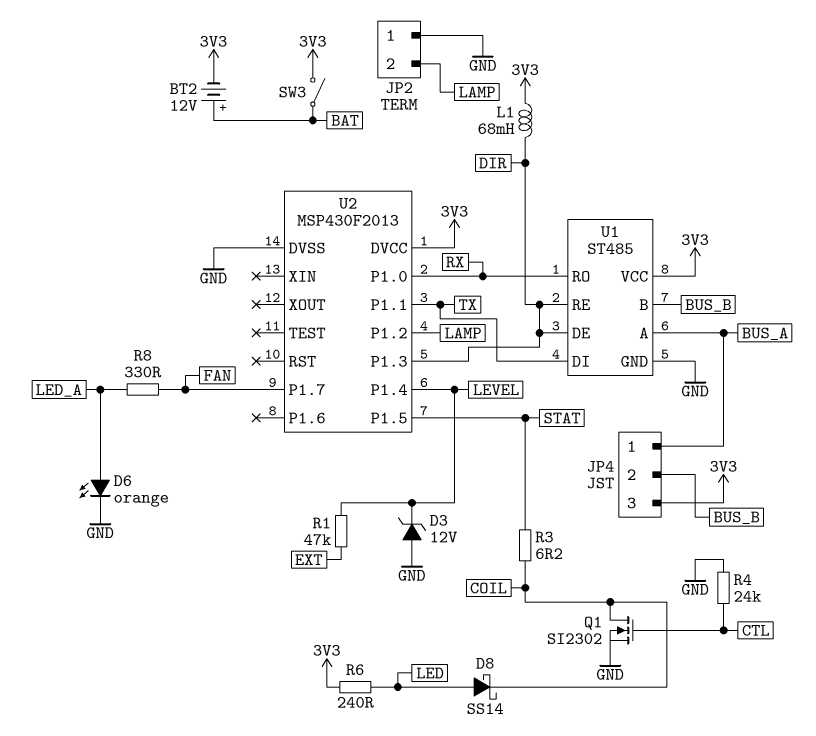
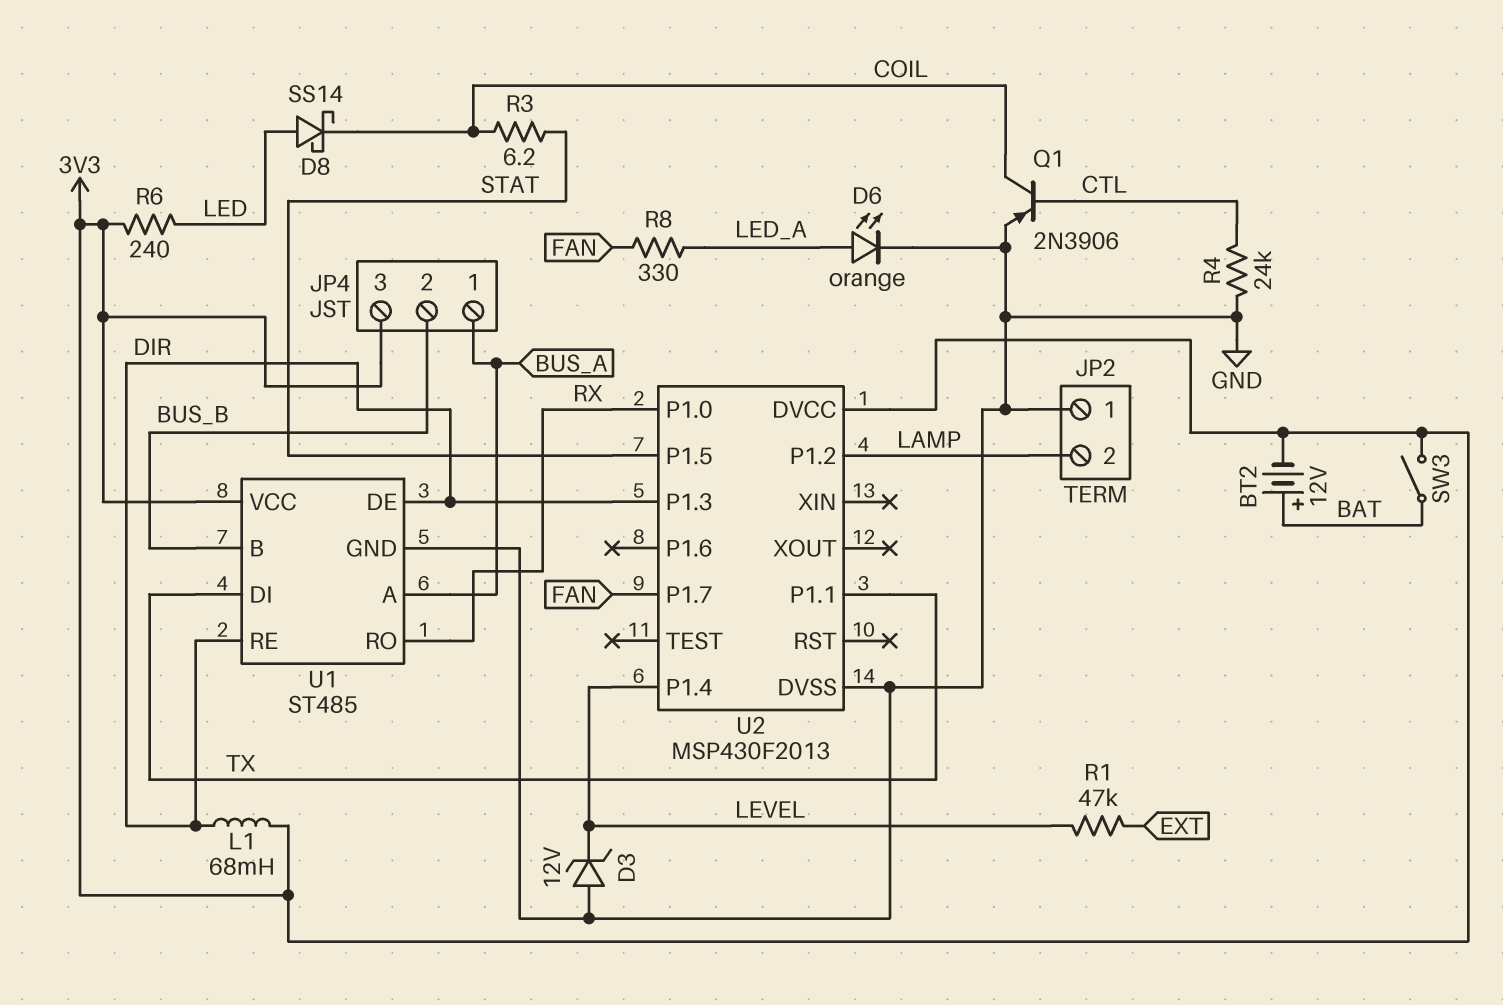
Q1: NMOS SI2302 (G CTL, D COIL, S GND) -> PNP 2N3906 (B CTL, C COIL, E GND)

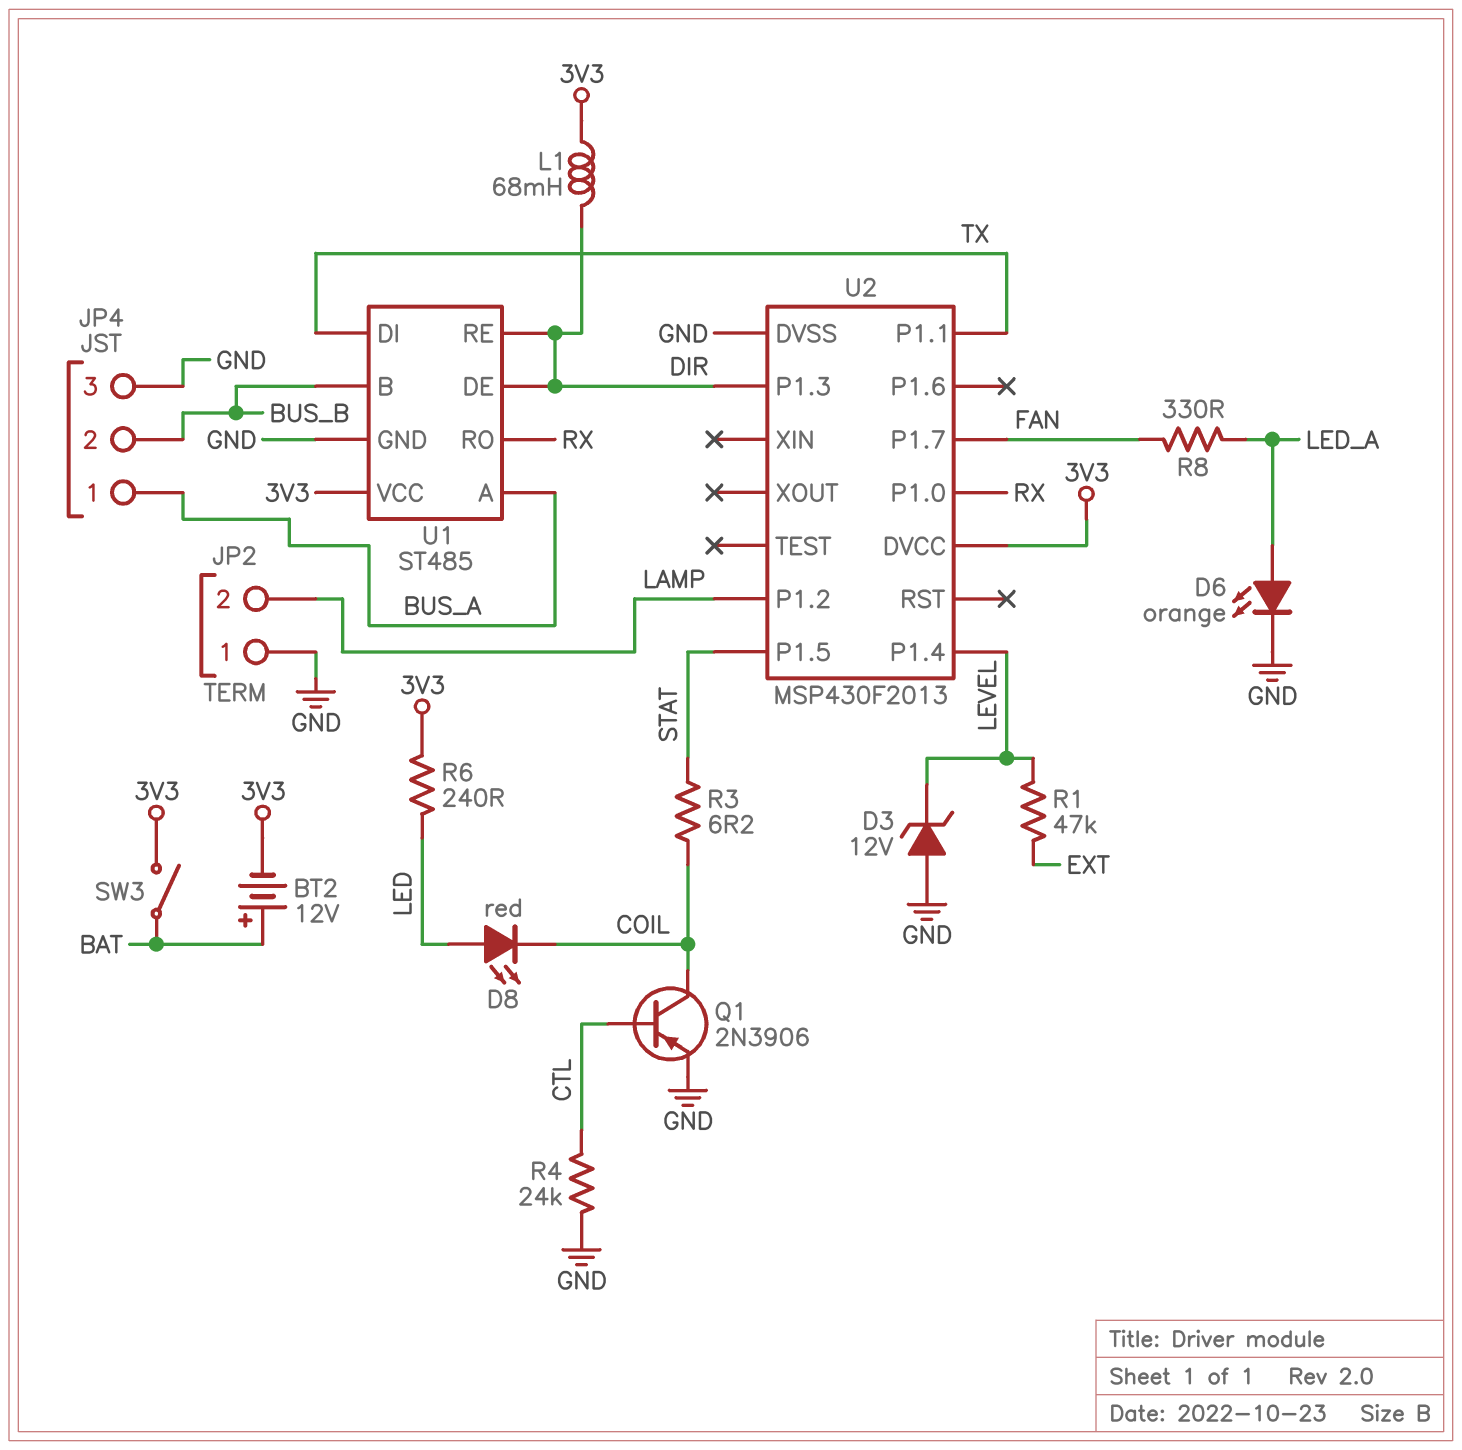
D8: schottky SS14 (A LED, K COIL) -> LED red (A LED, K COIL)
JP4 pin 3: 3V3 -> GND

